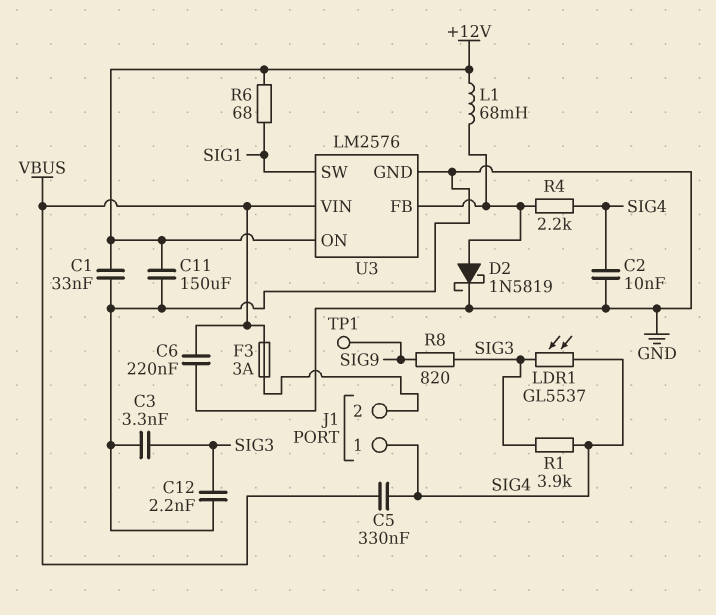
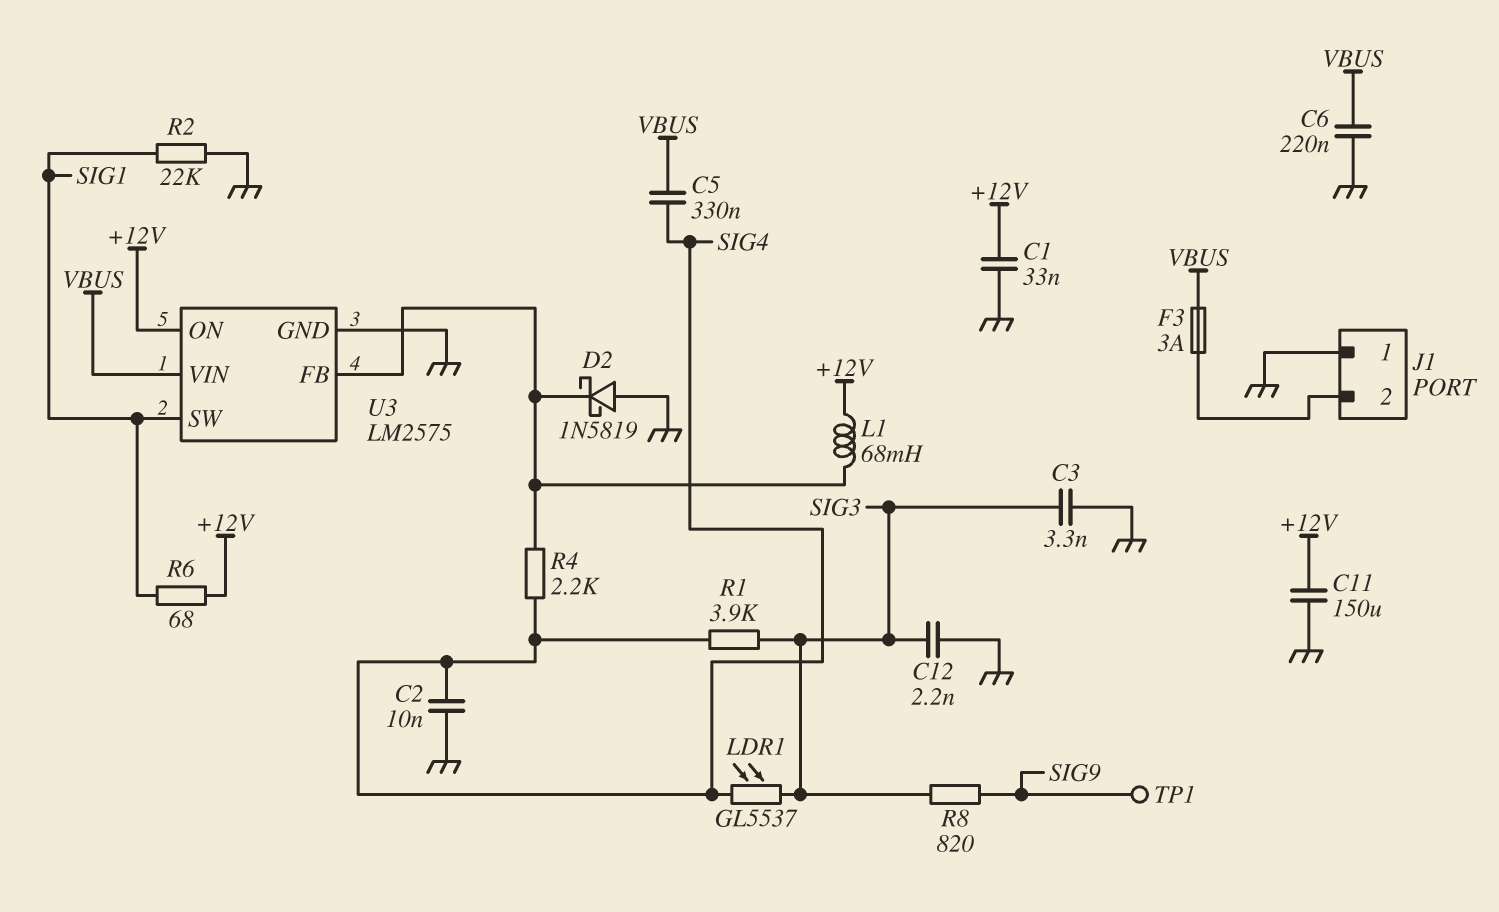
D2: schottky 1N5819 (A U3/FB, K GND) -> schottky 1N5819 (A GND, K U3/FB)
J1 pin 1: SIG4 -> GND
R2: none -> 22k (GND, SIG1)
U3: LM2576 -> LM2575

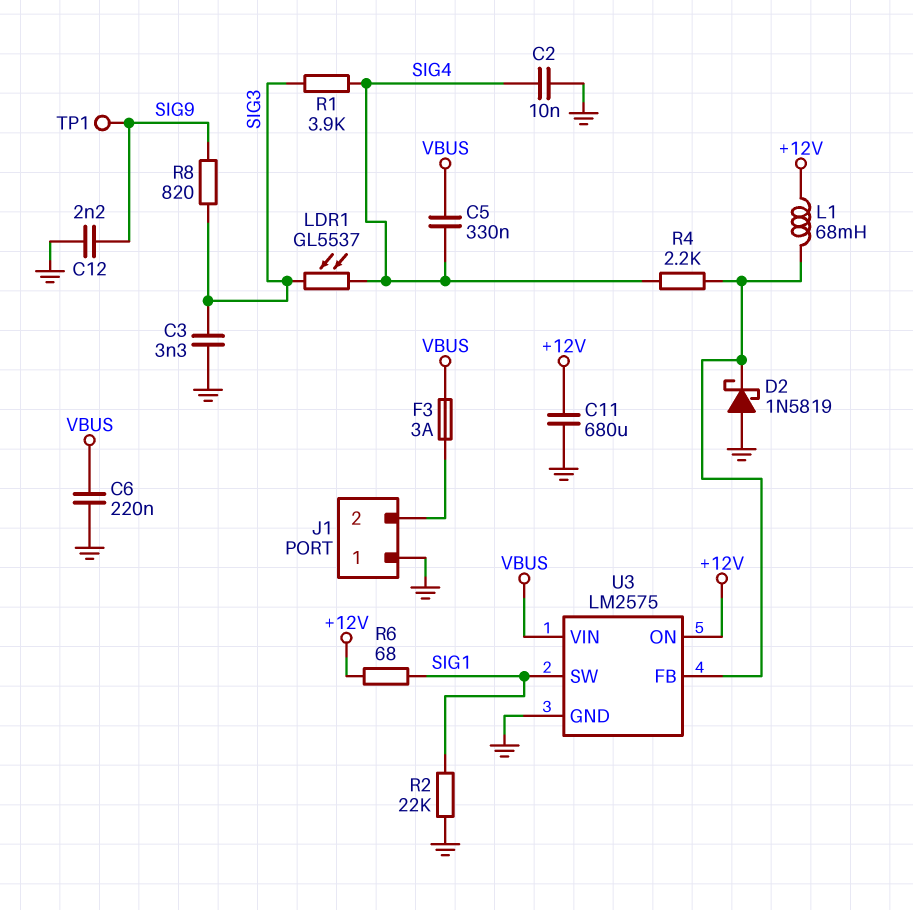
C1: 33nF (+12V, GND) -> none
C11: 150uF (+12V, GND) -> 680uF (+12V, GND)
C12: 2.2nF (GND, SIG3) -> 2.2nF (GND, SIG9)

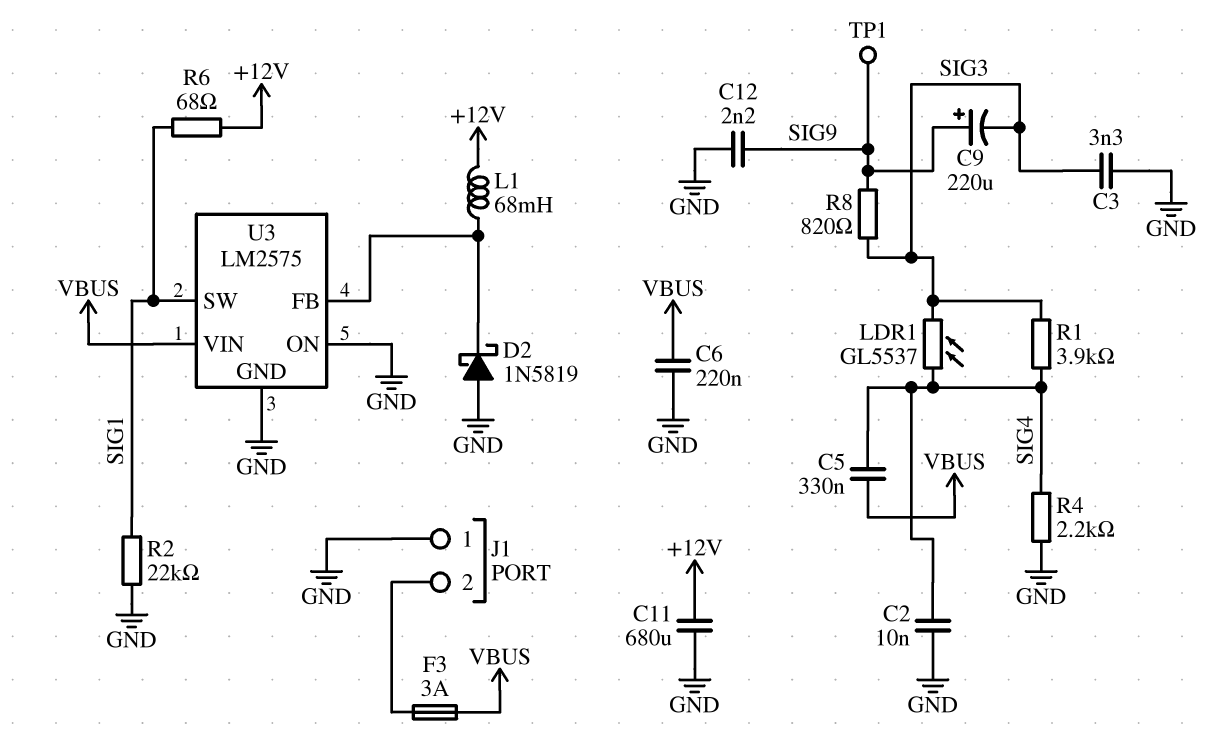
C9: none -> 220uF (plus SIG9, minus SIG3)
R4: 2.2k (SIG4, U3/FB) -> 2.2k (GND, SIG4)
U3 pin ON: +12V -> GND

